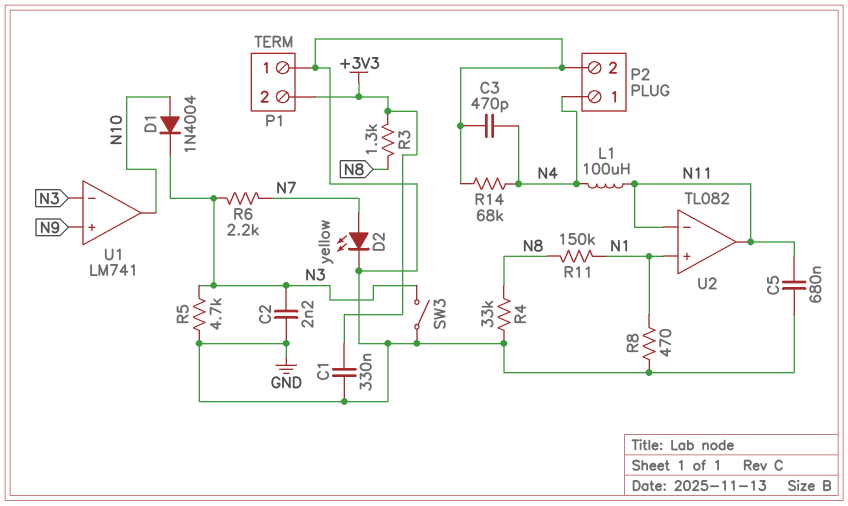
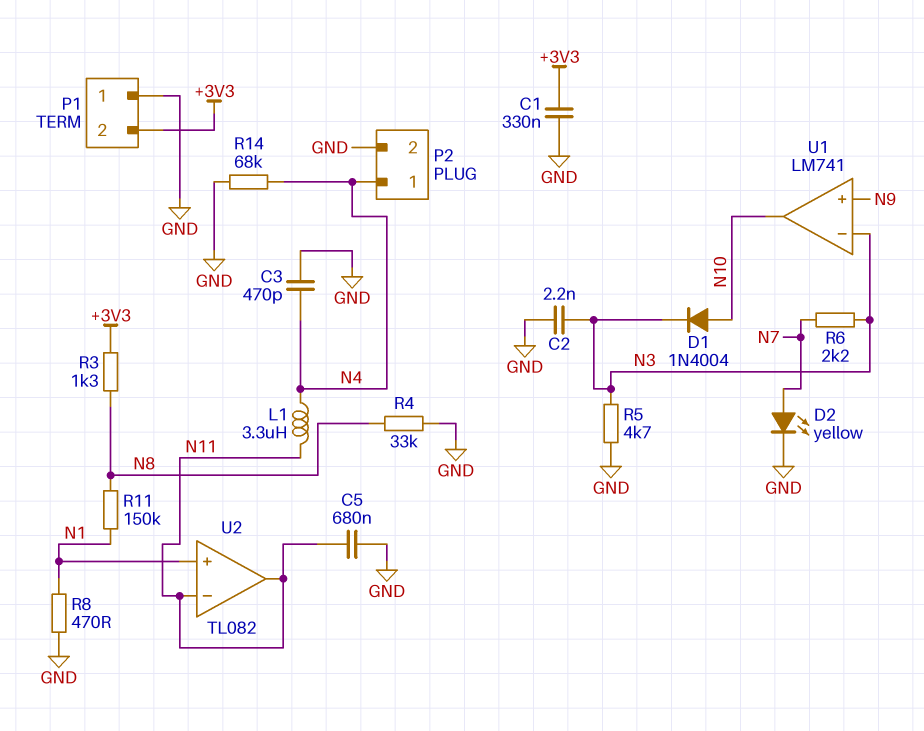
L1: 100uH (N4, N11) -> 3.3uH (N4, N11)
SW3: switch (GND, N3) -> none

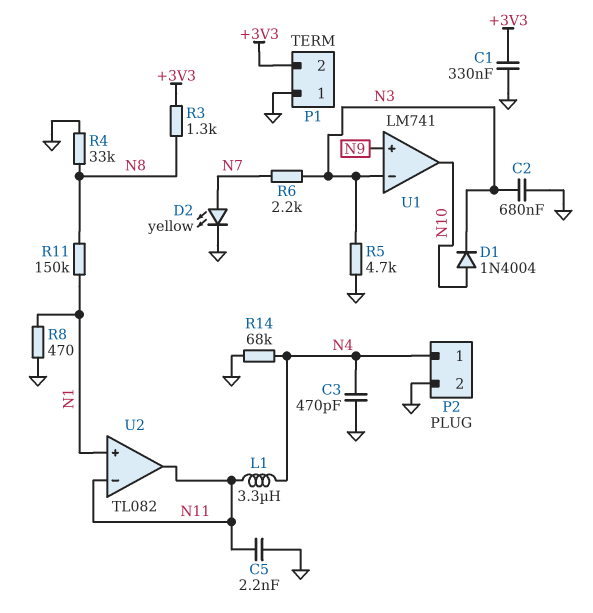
C2: 2.2nF (GND, N3) -> 680nF (GND, N3)
C5: 680nF (GND, N11) -> 2.2nF (GND, N11)

